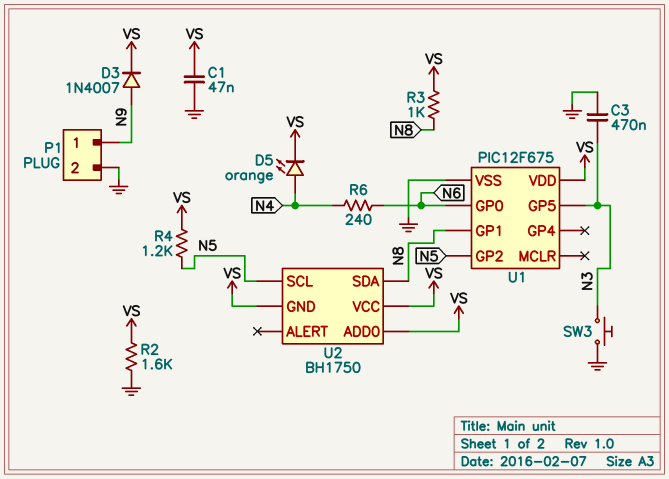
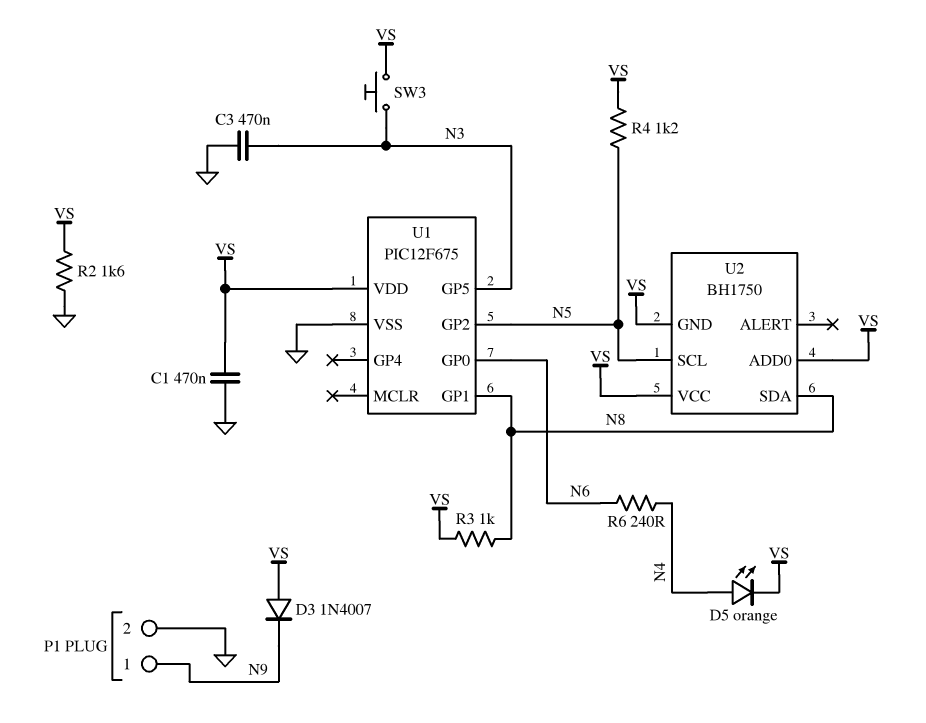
C1: 47nF (GND, VS) -> 470nF (GND, VS)
D3: diode 1N4007 (A N9, K VS) -> diode 1N4007 (A VS, K N9)
SW3: button (GND, N3) -> button (N3, VS)

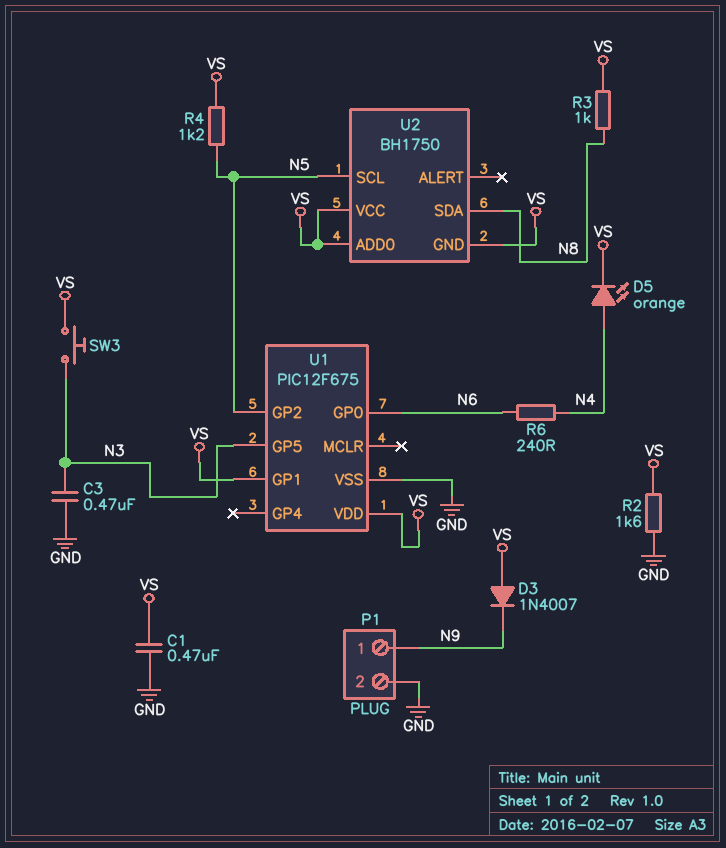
U1 pin GP1: N8 -> VS

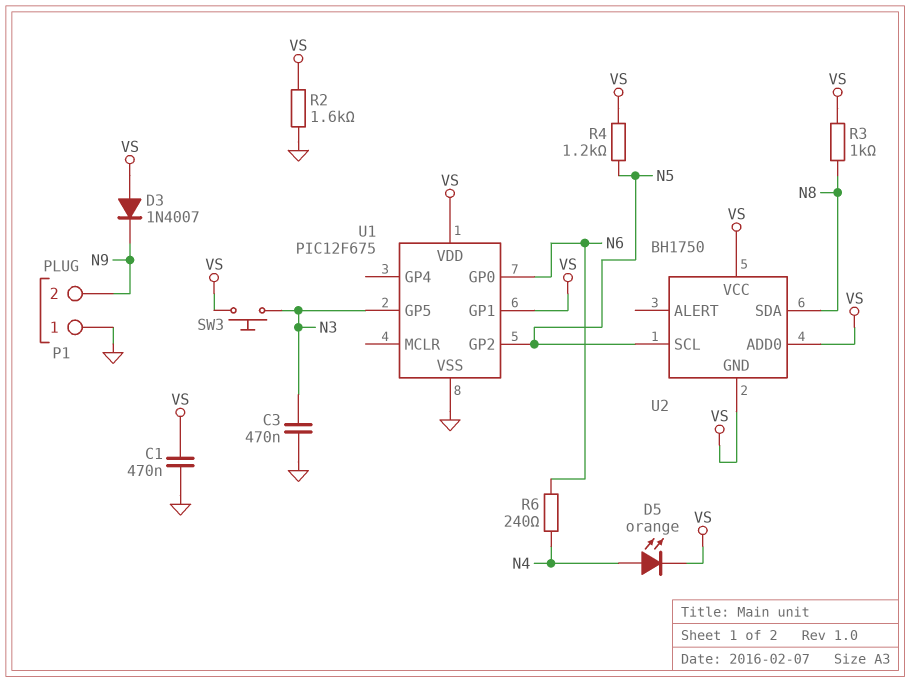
P1 pin 1: N9 -> GND
P1 pin 2: GND -> N9

